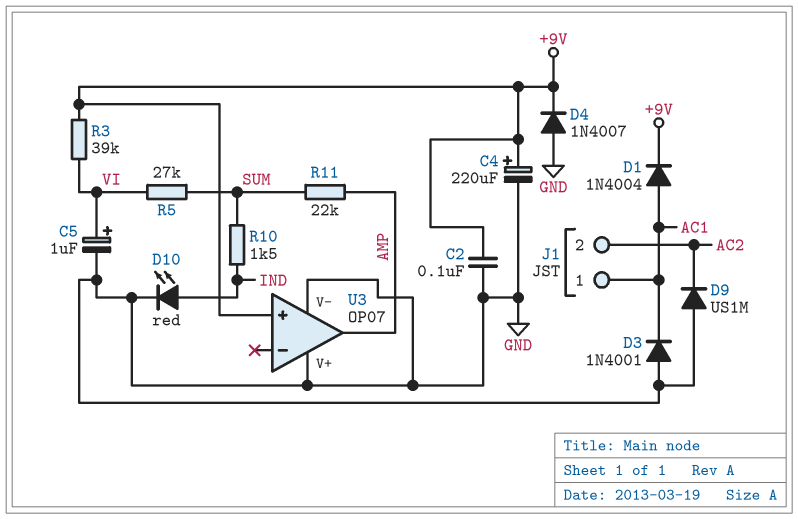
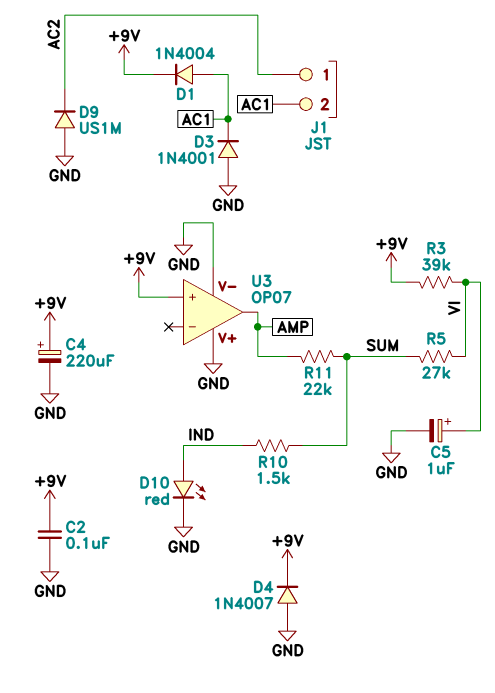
J1 pin 1: AC1 -> AC2
J1 pin 2: AC2 -> AC1

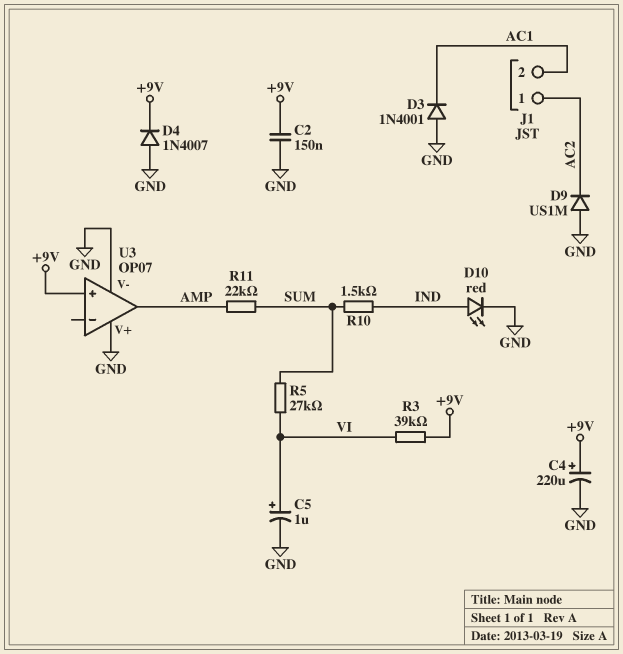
C2: 100nF (+9V, GND) -> 150nF (+9V, GND)
D1: diode 1N4004 (A AC1, K +9V) -> none

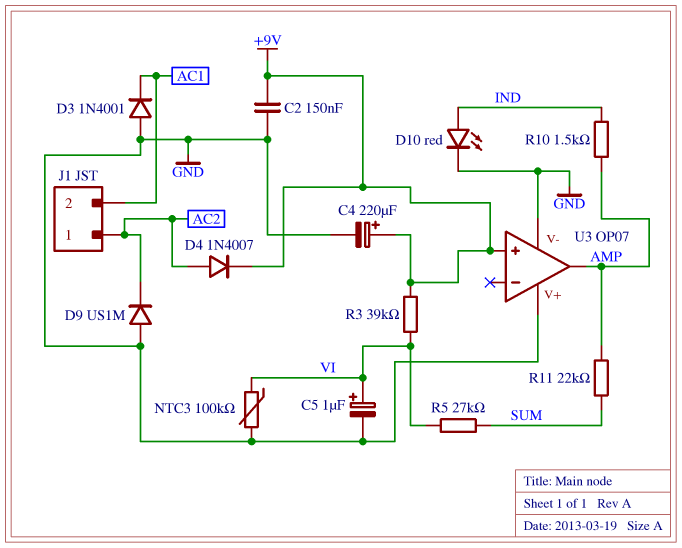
D4: diode 1N4007 (A GND, K +9V) -> diode 1N4007 (A AC2, K +9V)
NTC3: none -> 100k (GND, VI)
R10: 1.5k (IND, SUM) -> 1.5k (AMP, IND)

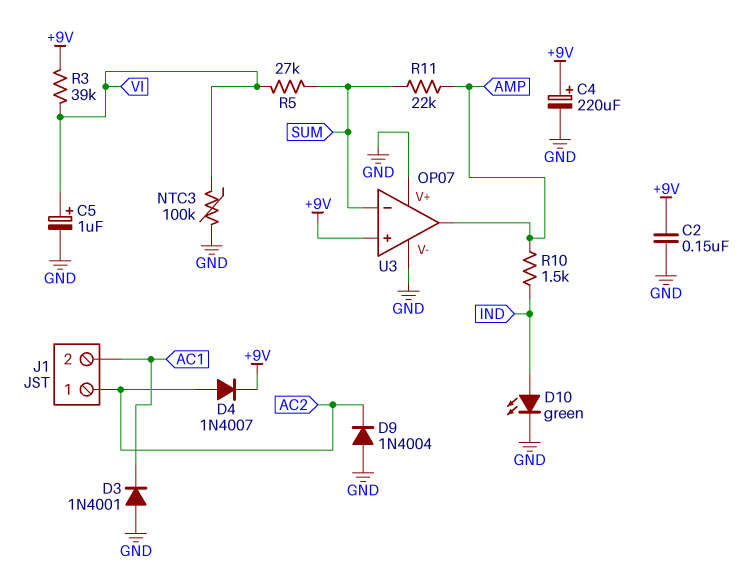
D9: diode US1M (A GND, K AC2) -> diode 1N4004 (A GND, K AC2)
D10: LED red (A IND, K GND) -> LED green (A IND, K GND)
U3 pin in-: none -> SUM

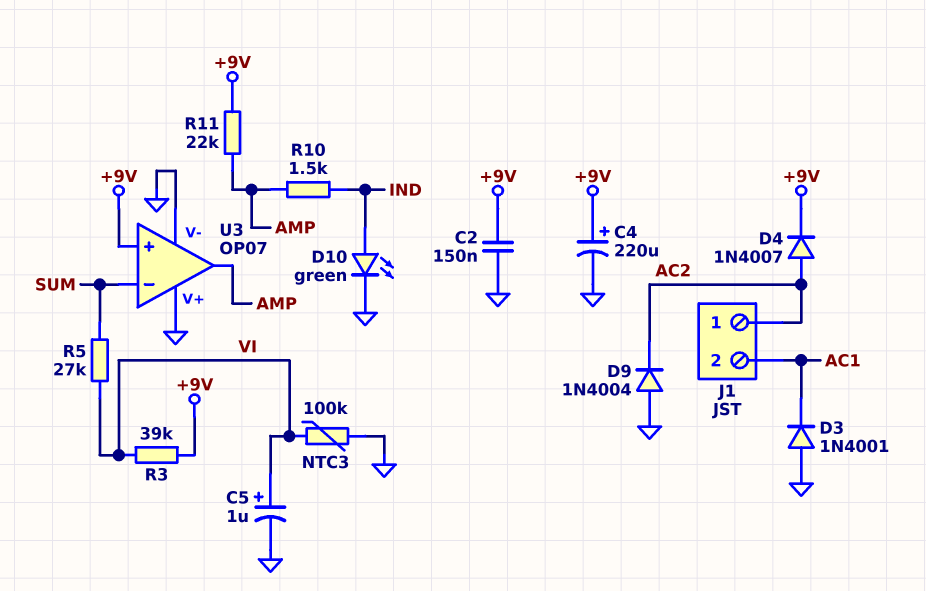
R11: 22k (AMP, SUM) -> 22k (+9V, AMP)

